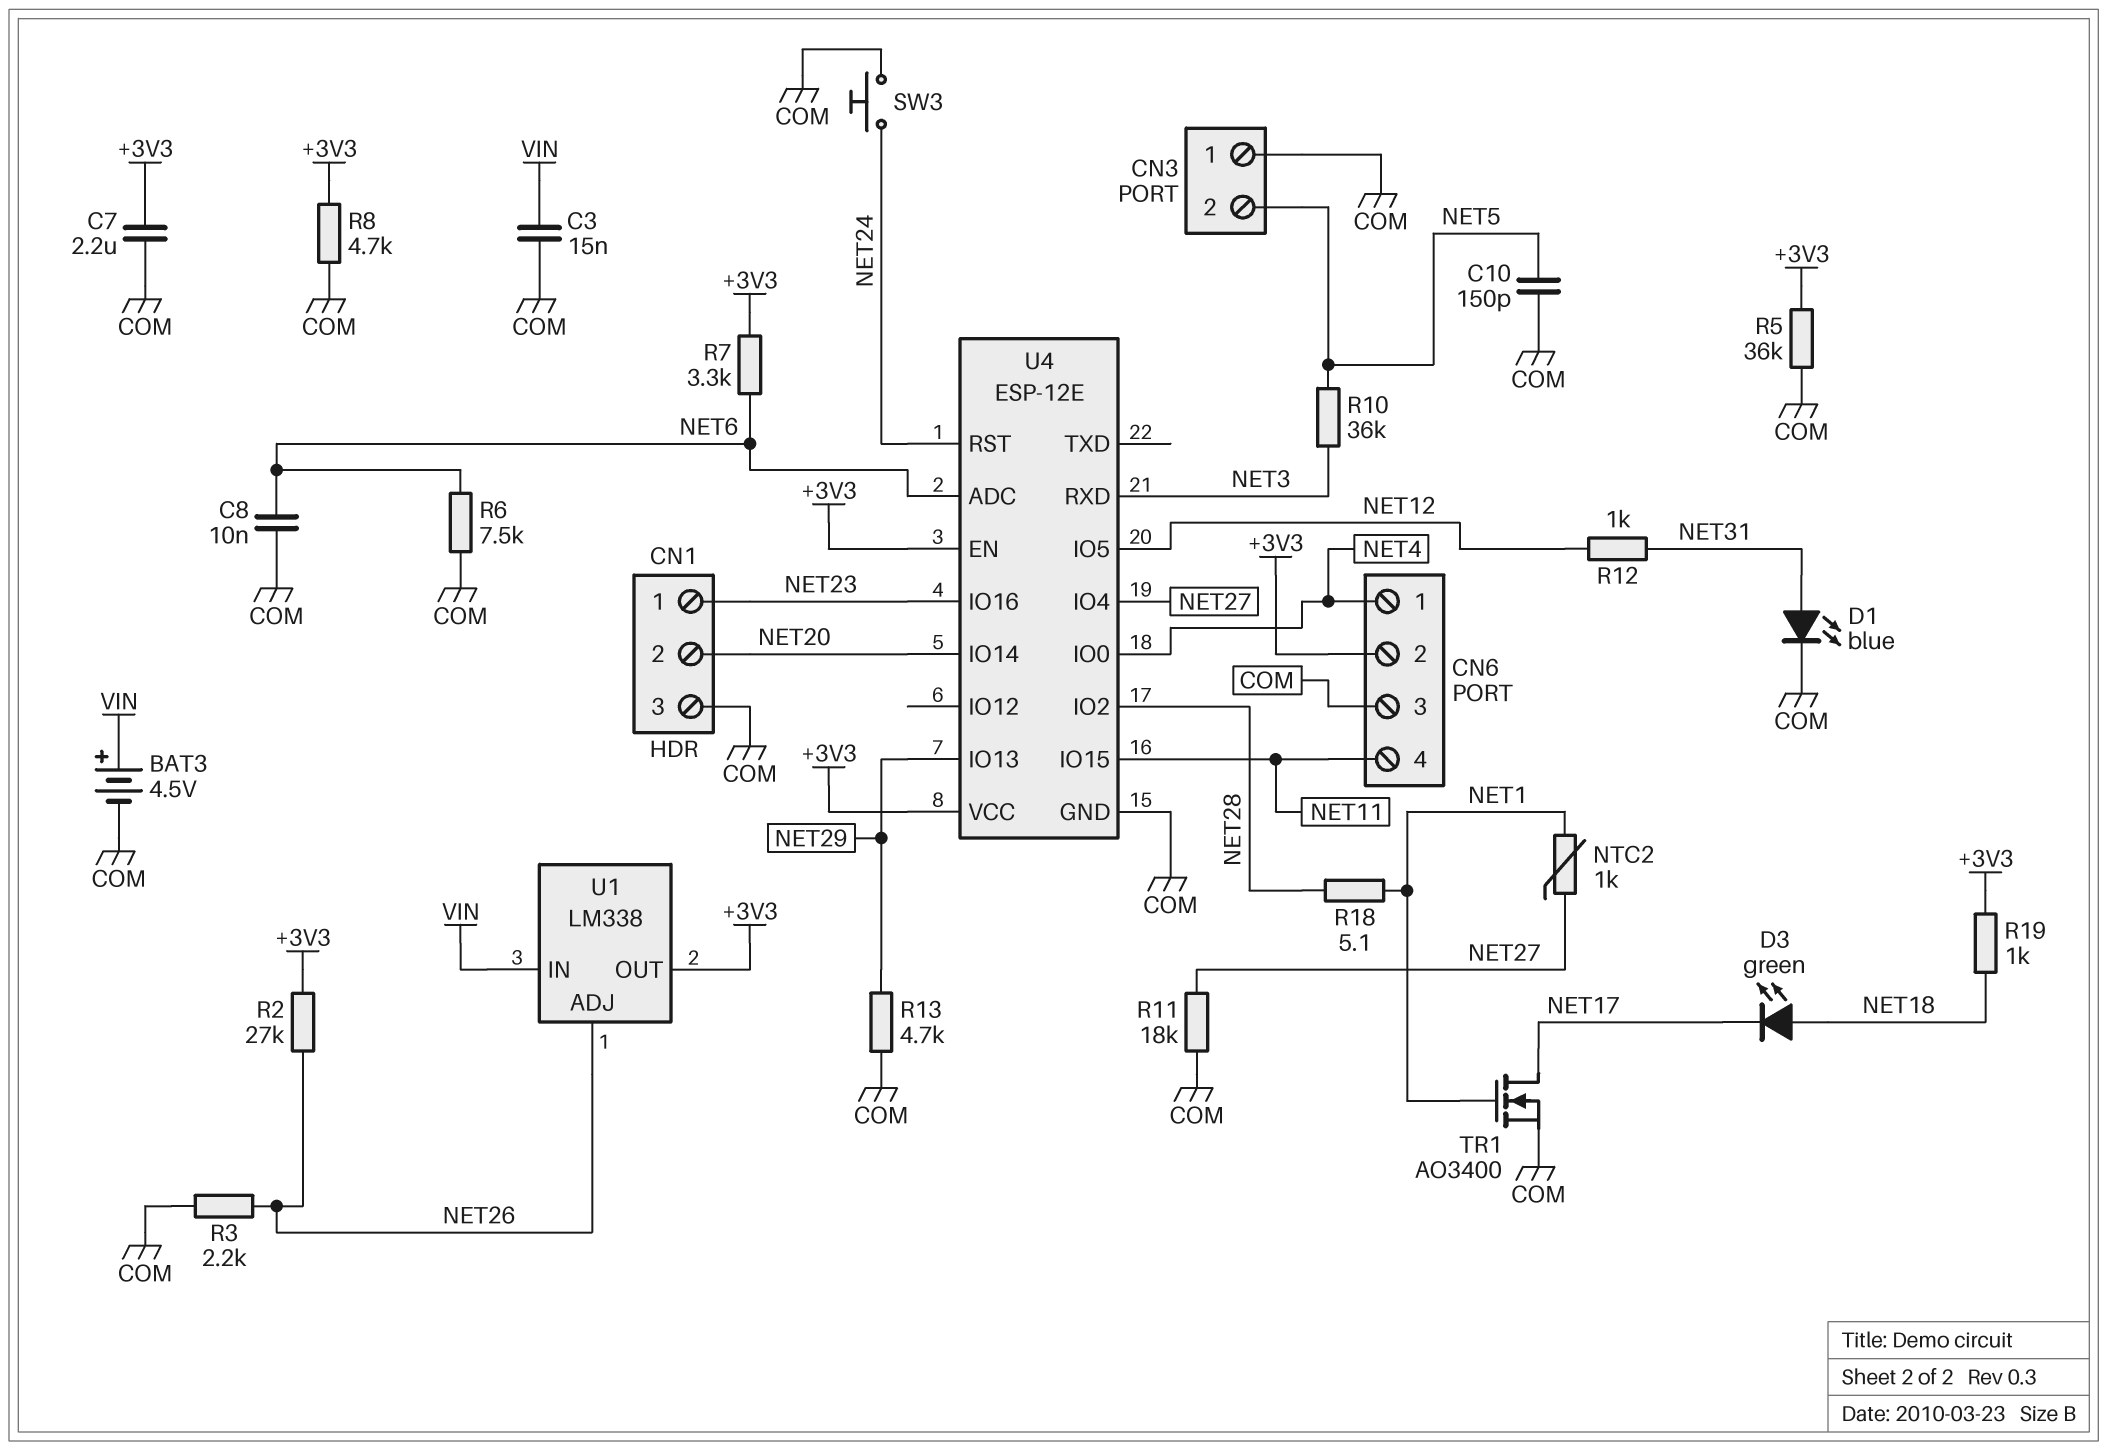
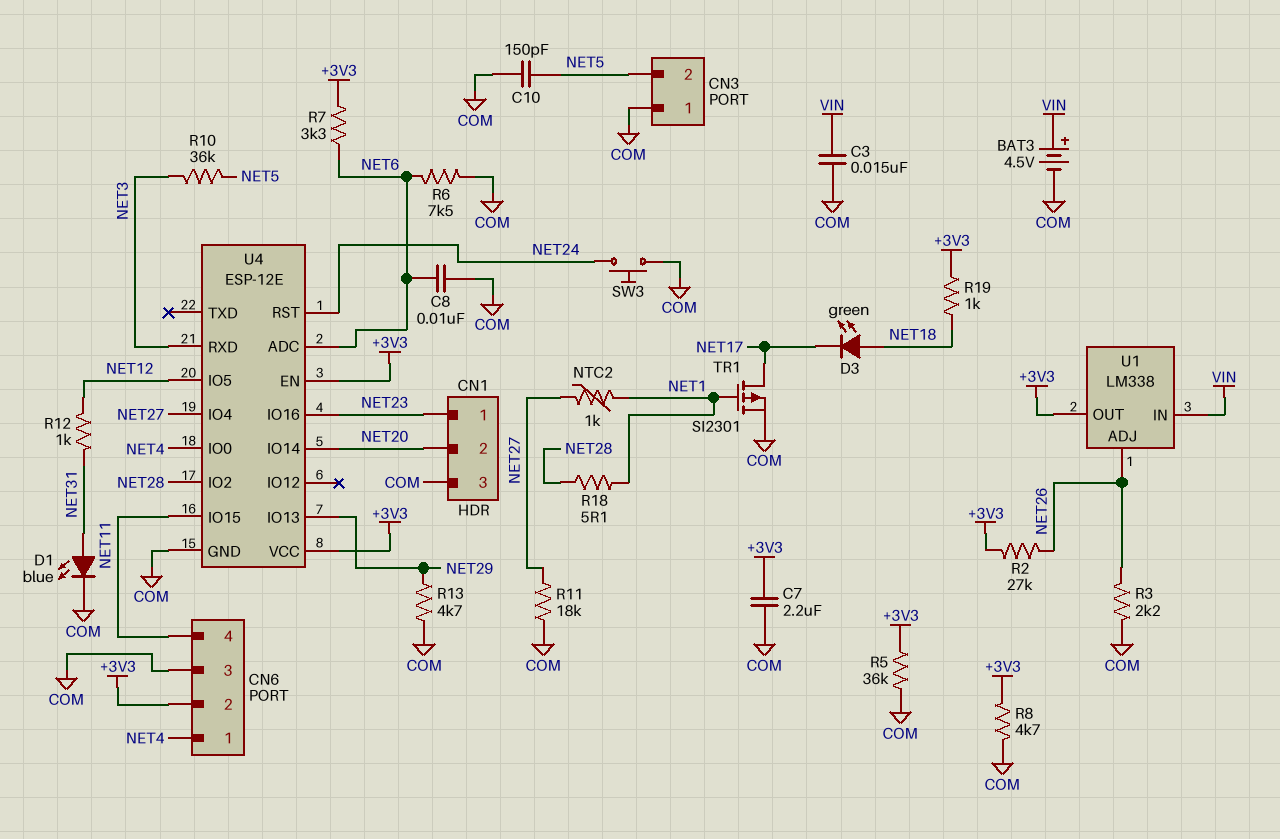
TR1: NMOS AO3400 (G NET1, D NET17, S COM) -> PMOS SI2301 (G NET1, D NET17, S COM)

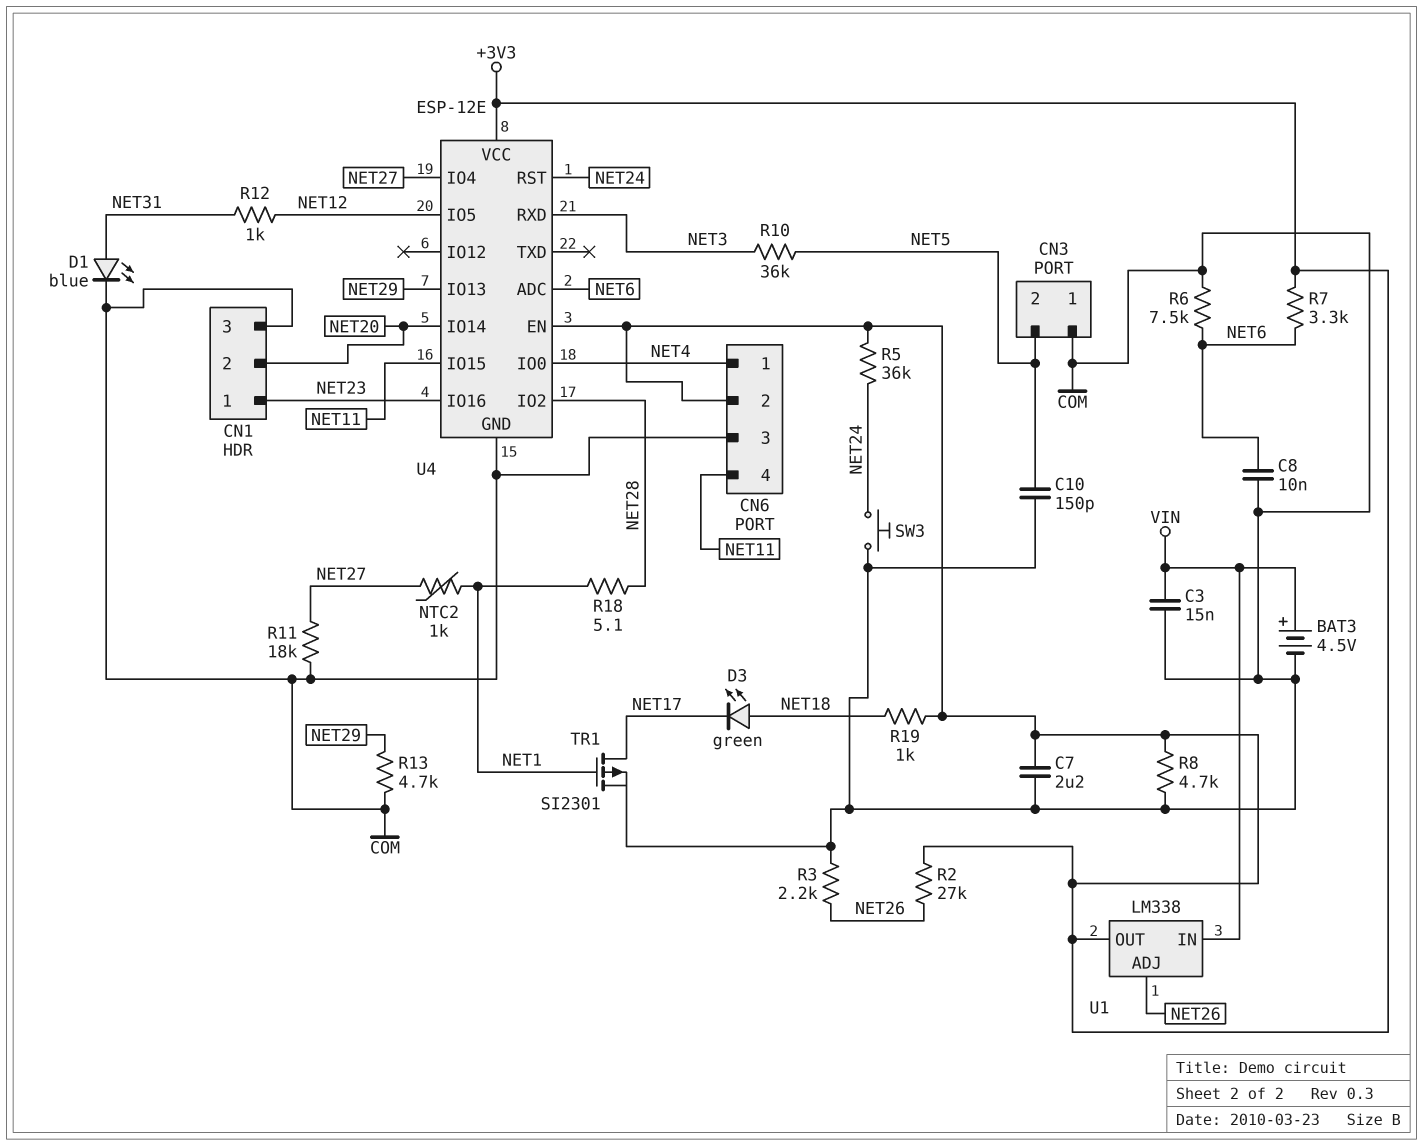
R5: 36k (+3V3, COM) -> 36k (+3V3, NET24)

